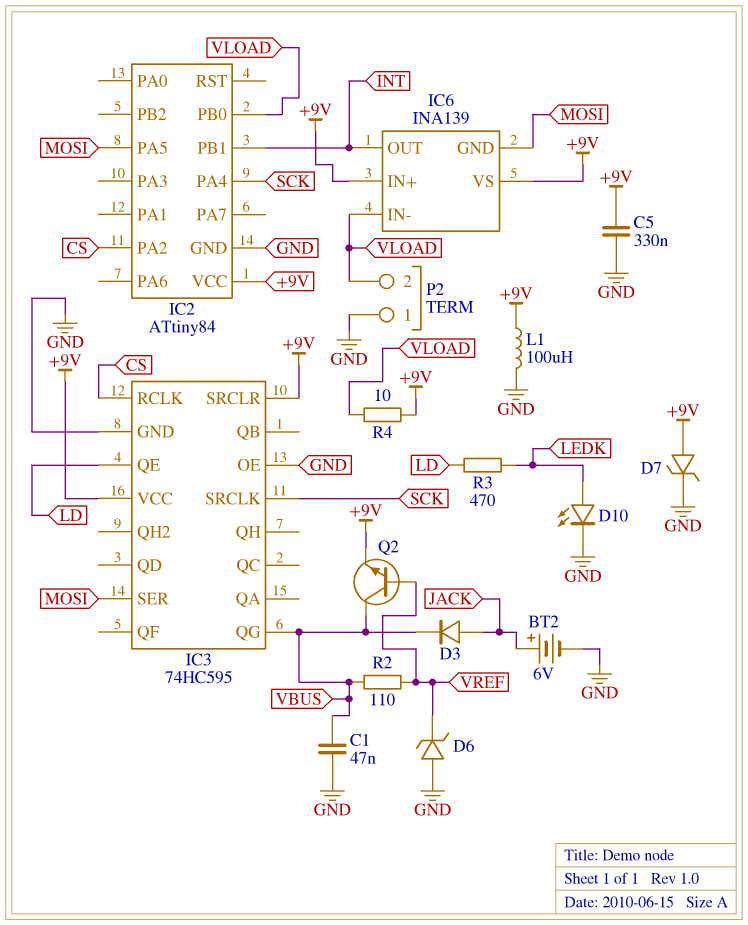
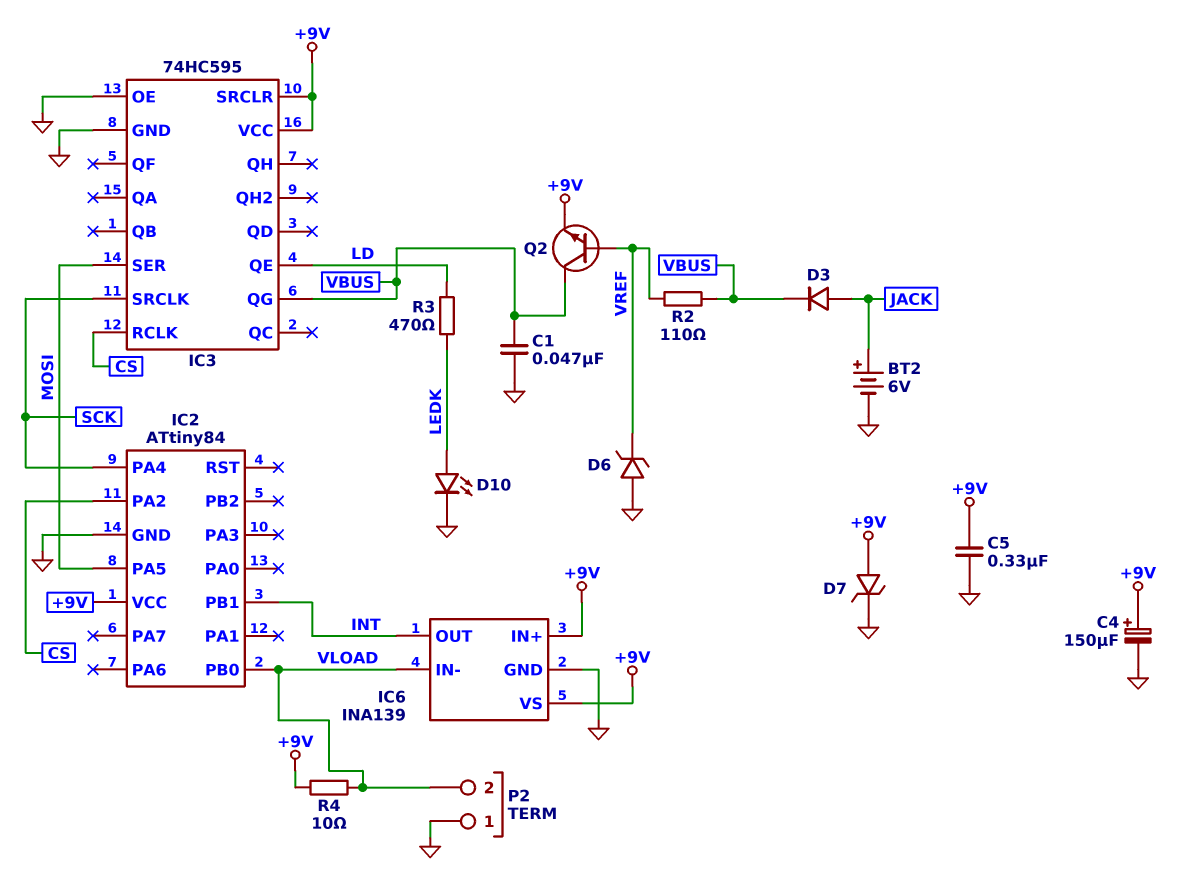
C4: none -> 150uF (plus +9V, minus GND)
IC6 pin GND: MOSI -> GND
L1: 100uH (+9V, GND) -> none

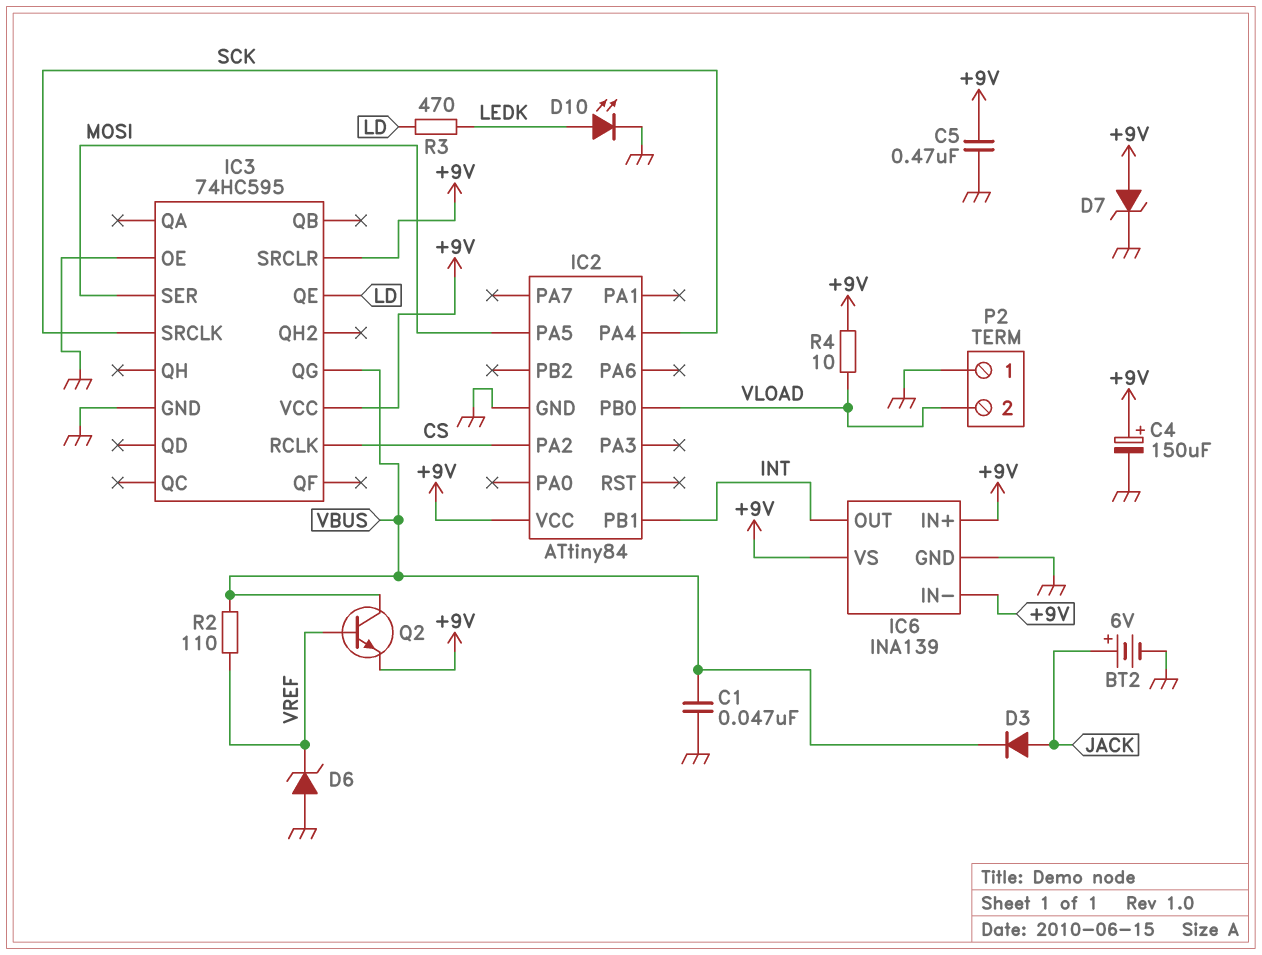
C5: 330nF (+9V, GND) -> 470nF (+9V, GND)
IC6 pin IN-: VLOAD -> +9V

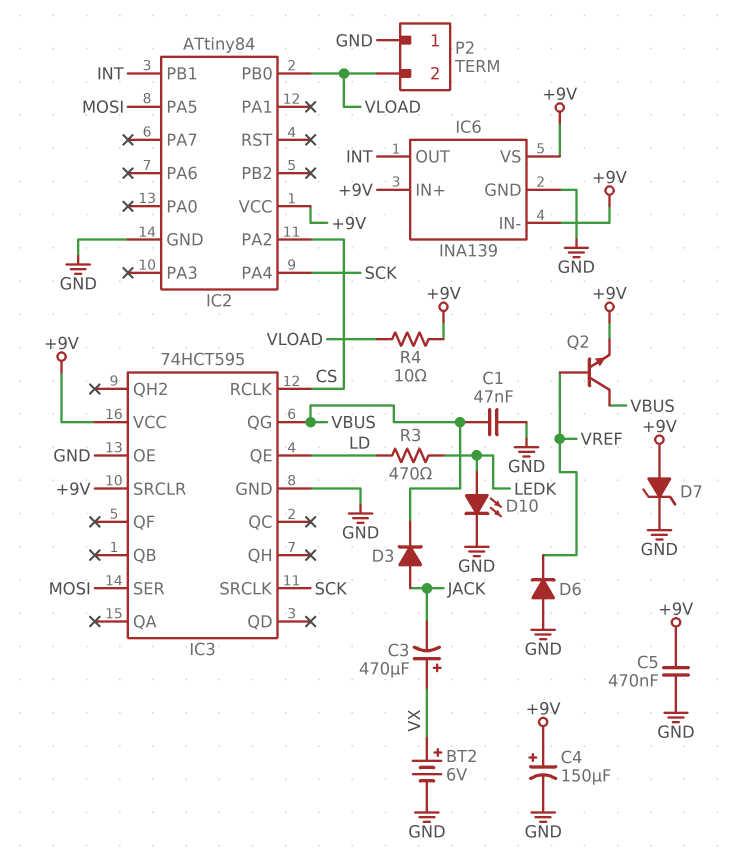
BT2: 6V (plus JACK, minus GND) -> 6V (plus VX, minus GND)
C3: none -> 470uF (plus VX, minus JACK)
D6: zener (A GND, K VREF) -> diode (A GND, K VREF)
IC3: 74HC595 -> 74HCT595
R2: 110 (VBUS, VREF) -> none

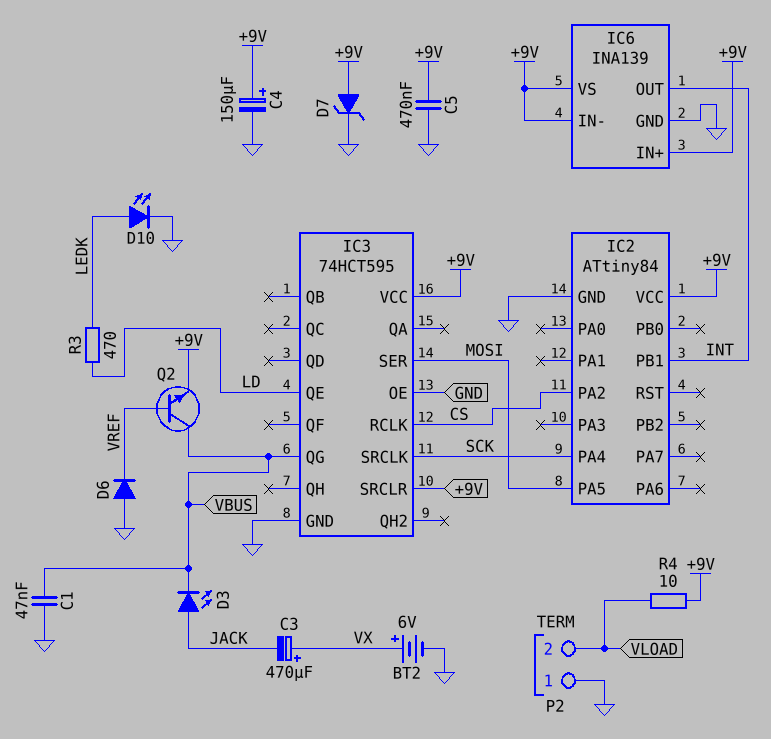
D3: diode (A JACK, K VBUS) -> LED (A JACK, K VBUS)
IC2 pin PB0: VLOAD -> none

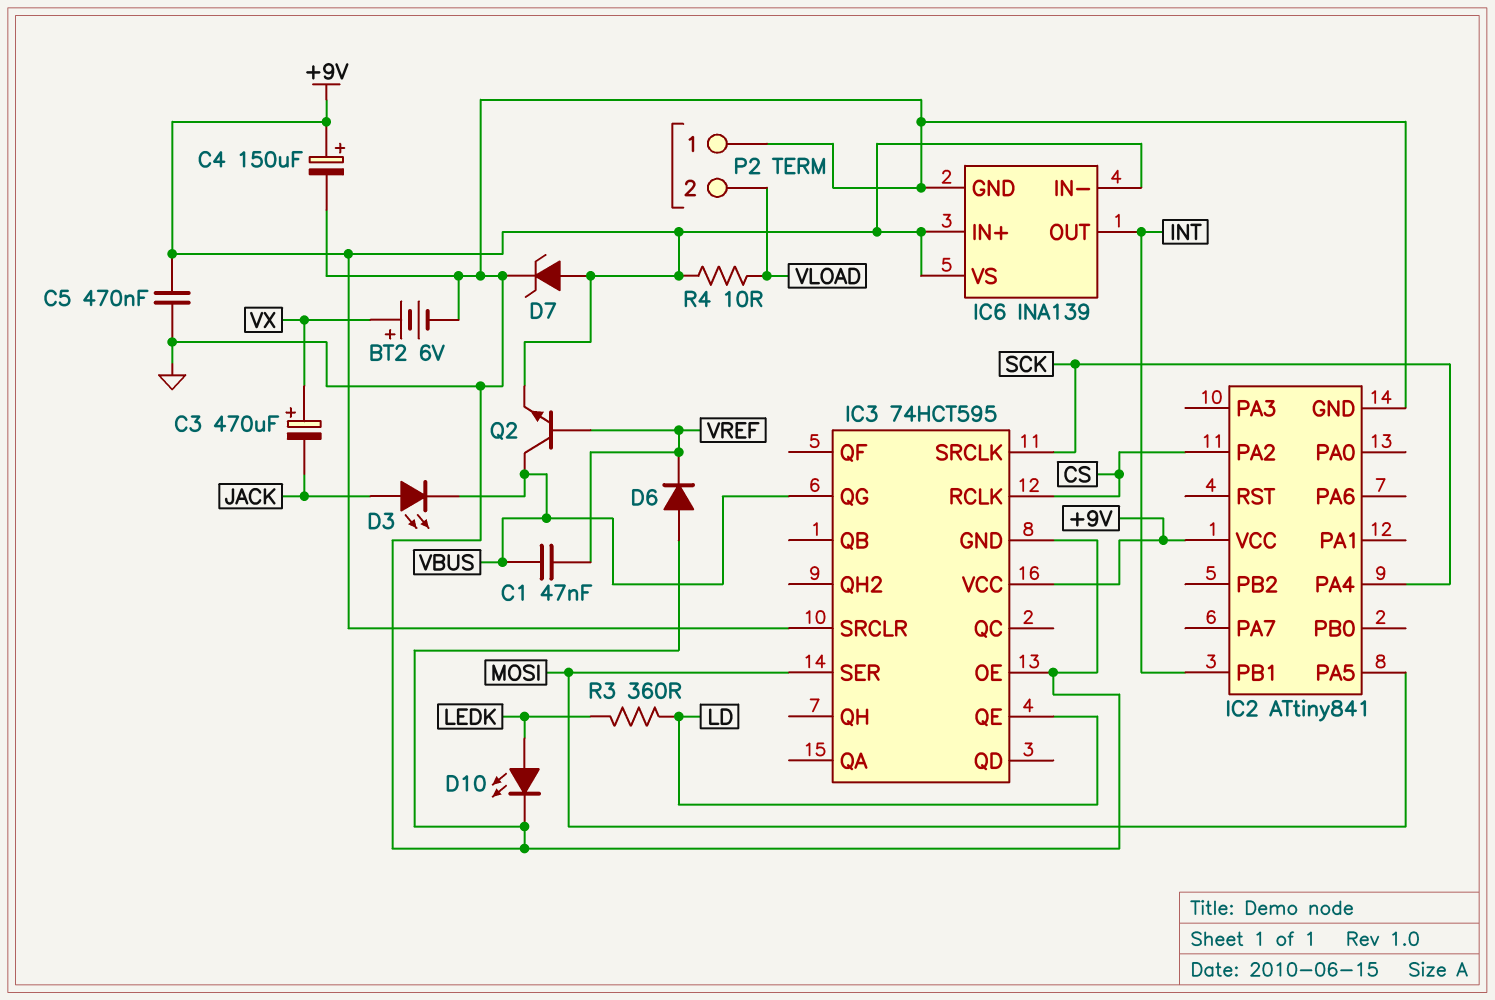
C1: 47nF (GND, VBUS) -> 47nF (VBUS, VREF)
IC2: ATtiny84 -> ATtiny841
R3: 470 (LD, LEDK) -> 360 (LD, LEDK)

